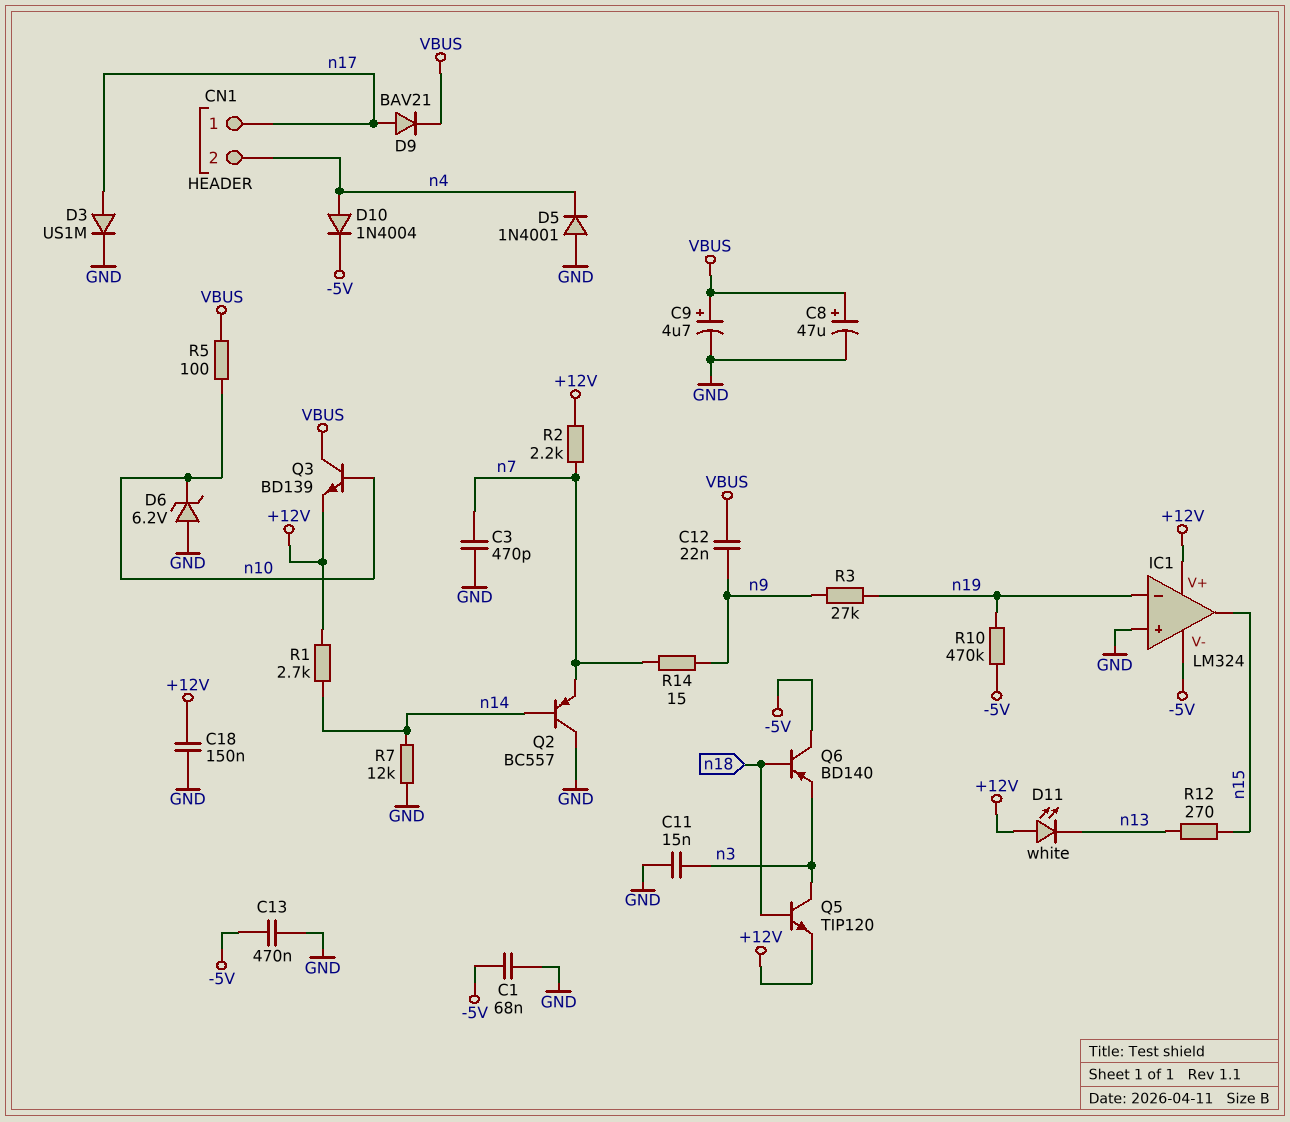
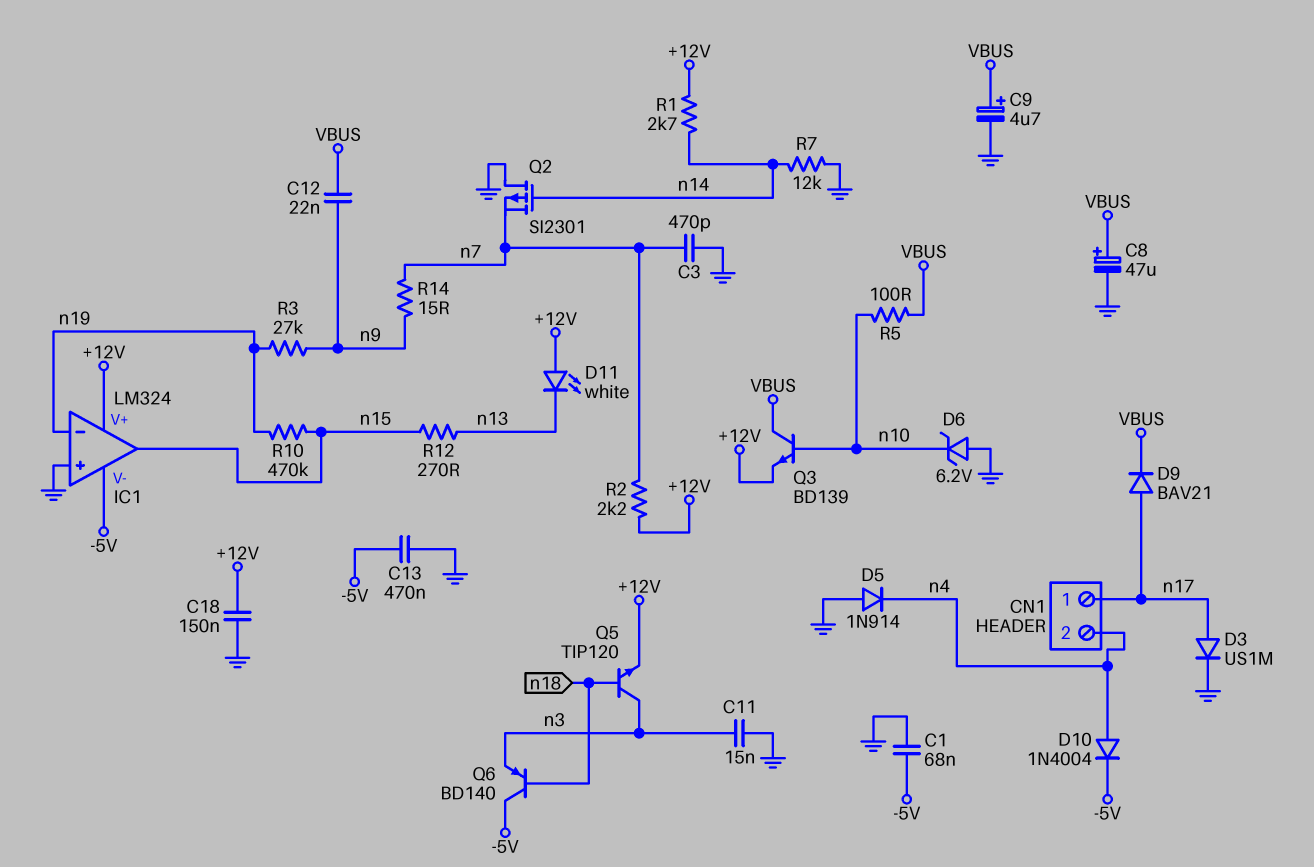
D5: diode 1N4001 (A GND, K n4) -> diode 1N914 (A GND, K n4)
Q2: PNP BC557 (B n14, C GND, E n7) -> PMOS SI2301 (G n14, D GND, S n7)
R10: 470k (-5V, n19) -> 470k (n15, n19)

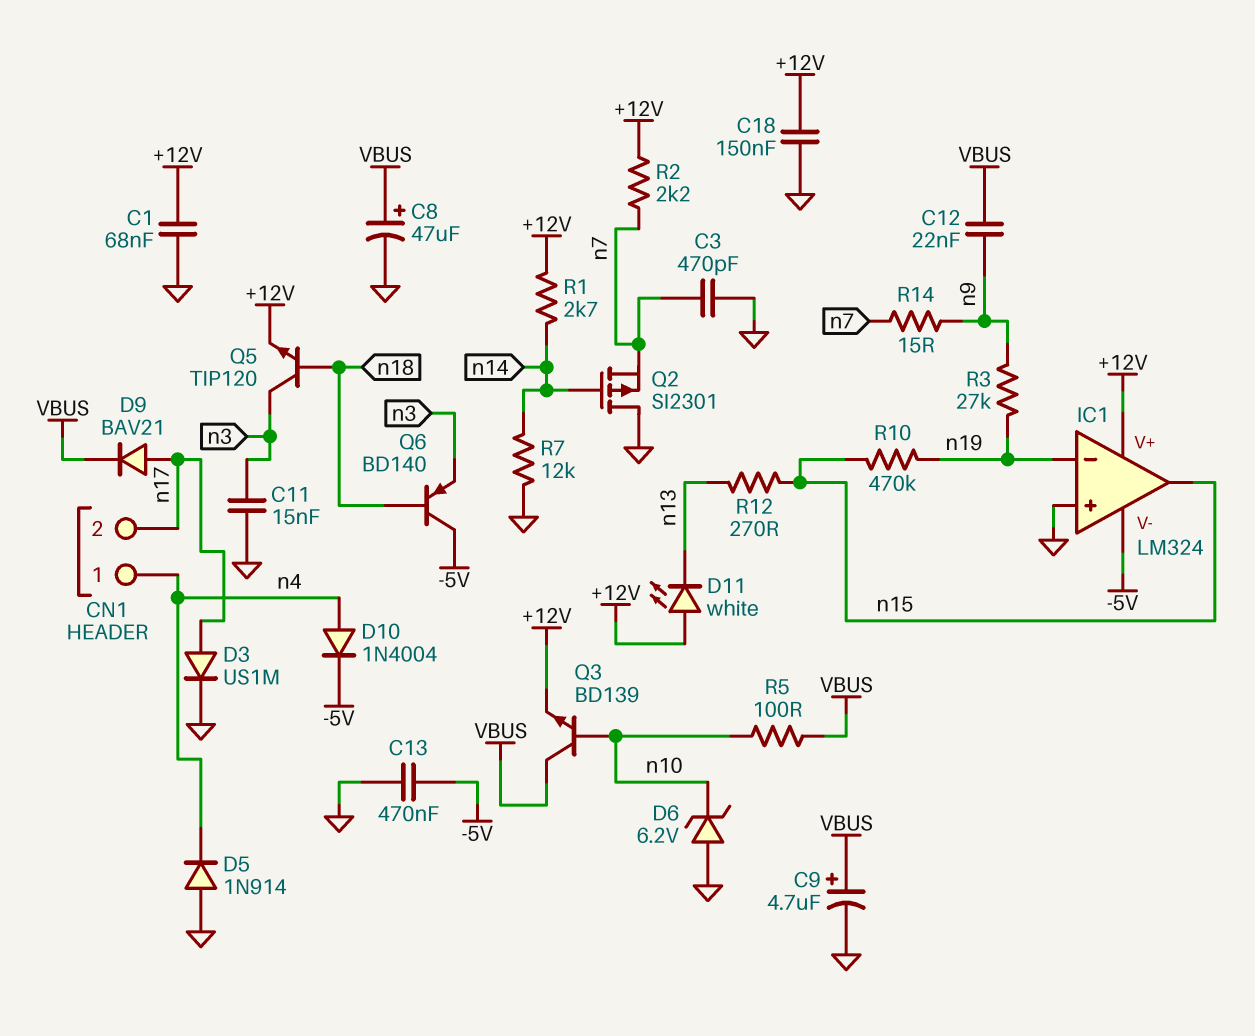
C1: 68nF (-5V, GND) -> 68nF (+12V, GND)
CN1 pin 1: n17 -> n4
CN1 pin 2: n4 -> n17

